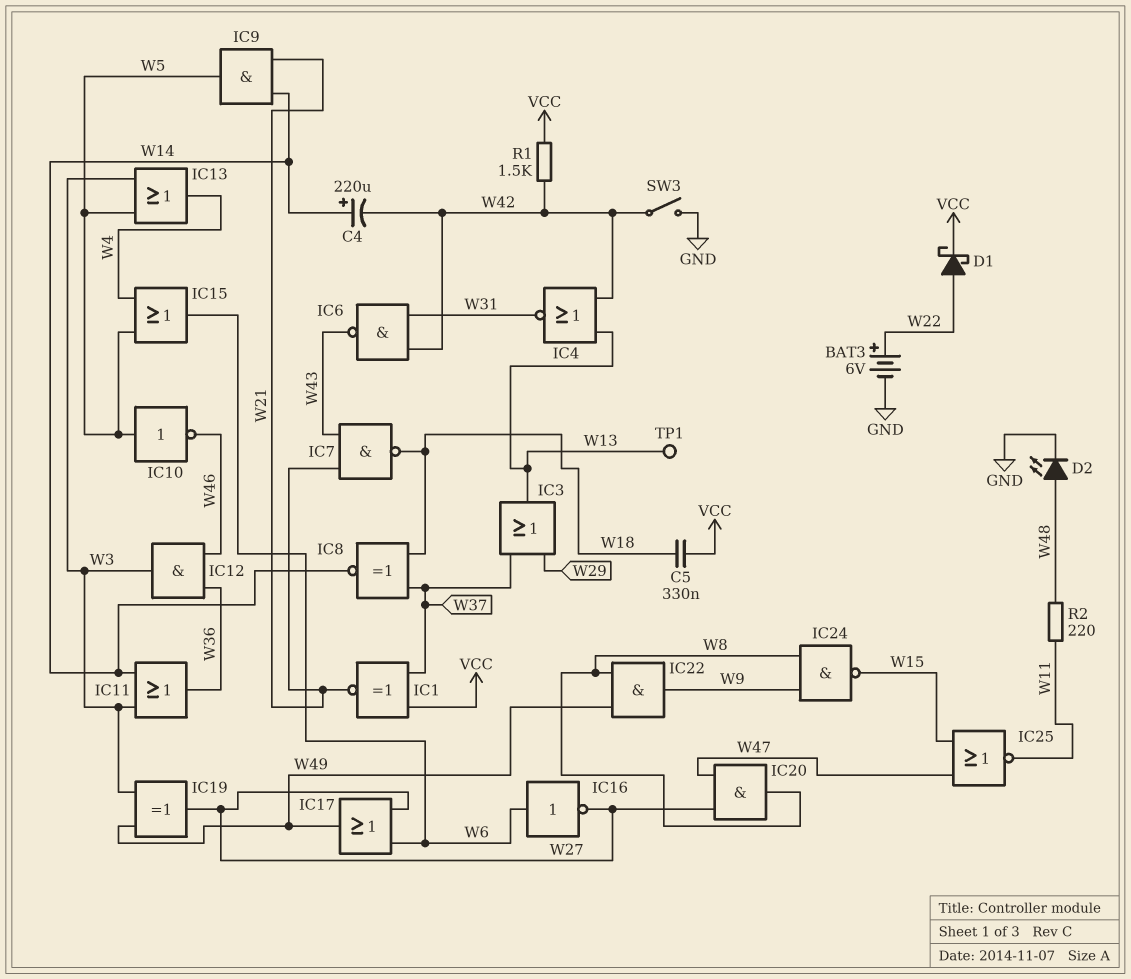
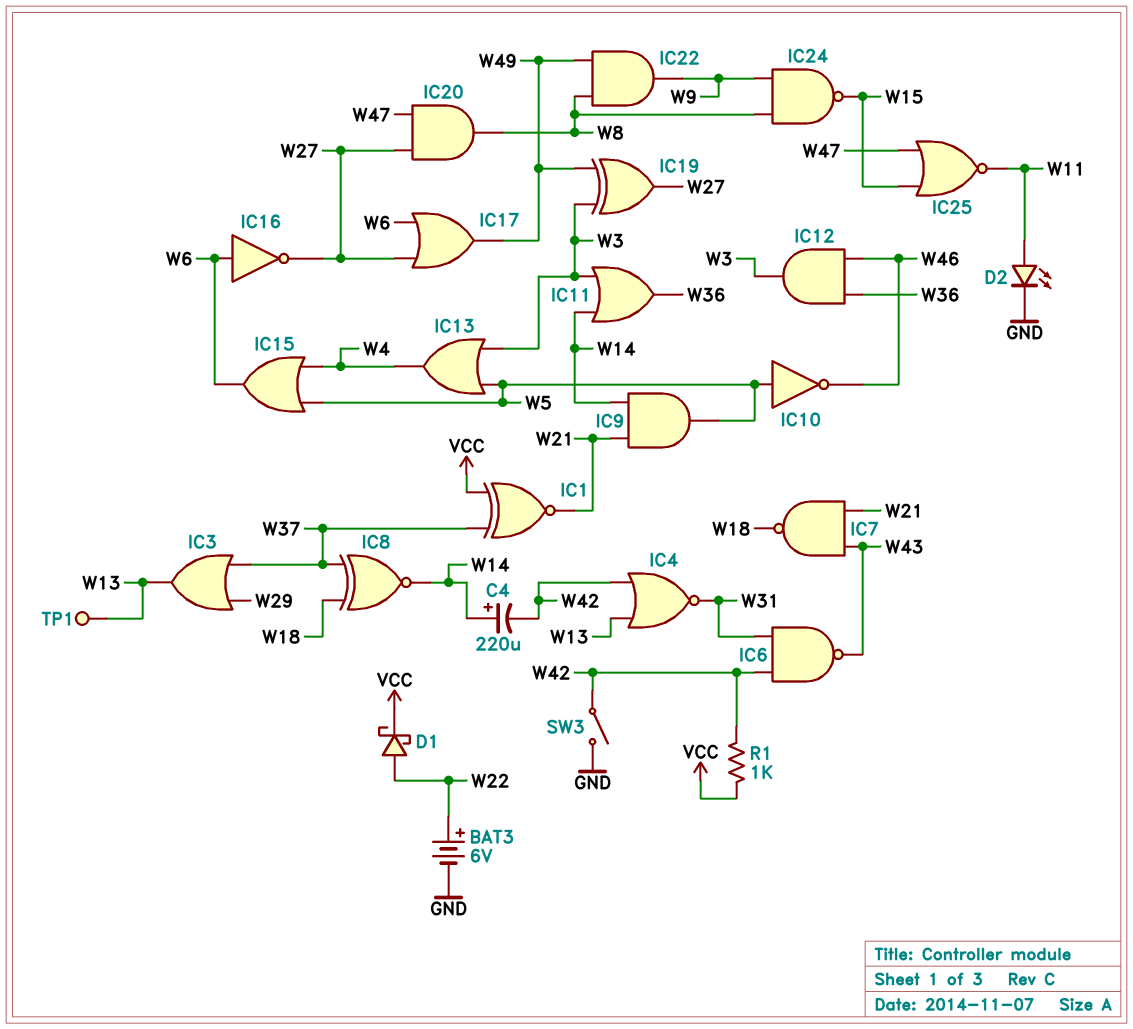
C5: 330nF (VCC, W18) -> none
D2: LED (A W48, K GND) -> LED (A W11, K GND)
R1: 1.5k (VCC, W42) -> 1k (VCC, W42)
R2: 220 (W11, W48) -> none

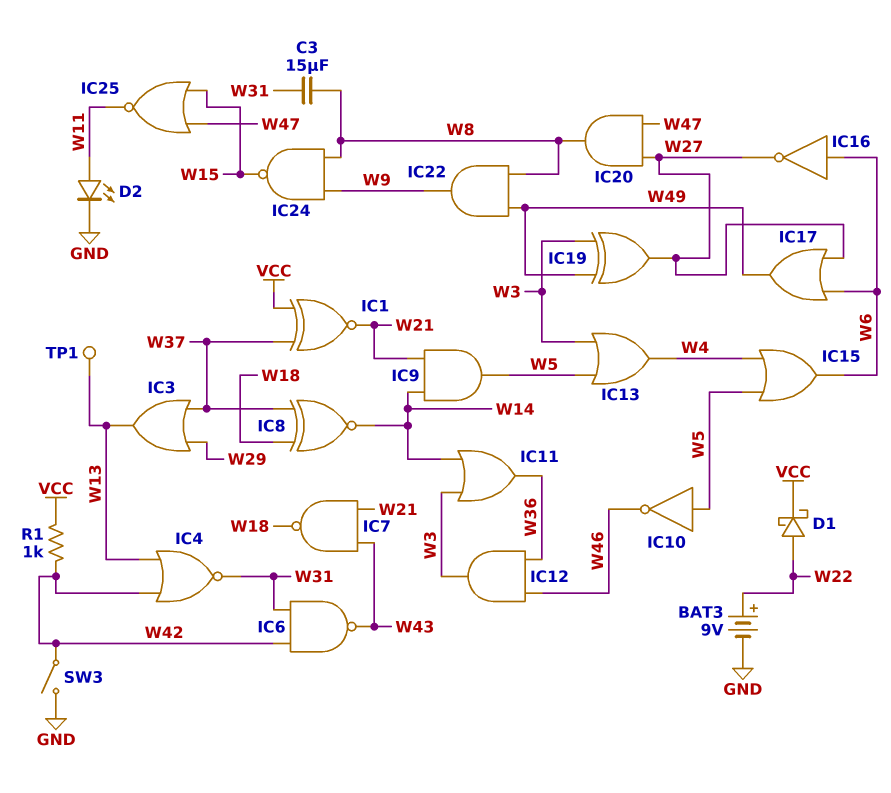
BAT3: 6V (plus W22, minus GND) -> 9V (plus W22, minus GND)
C3: none -> 15uF (W8, W31)
C4: 220uF (plus W14, minus W42) -> none

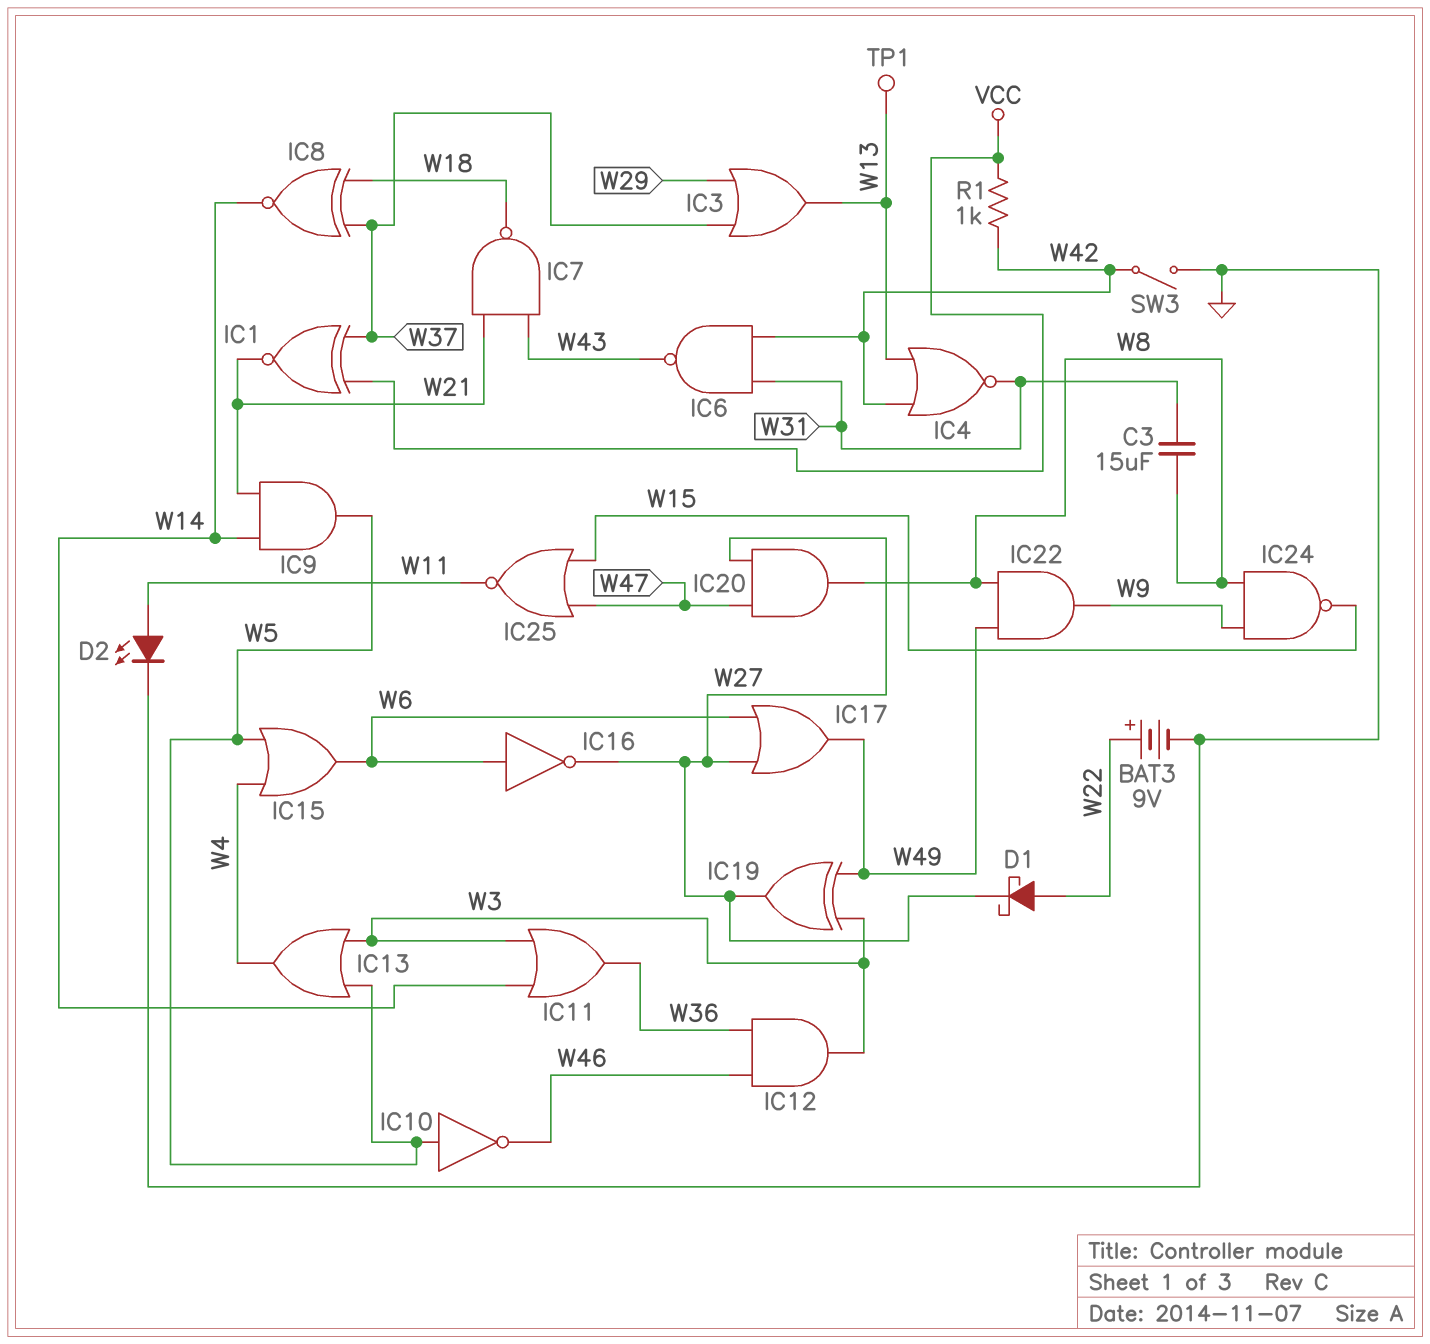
D1: schottky (A W22, K VCC) -> schottky (A W22, K W27)

